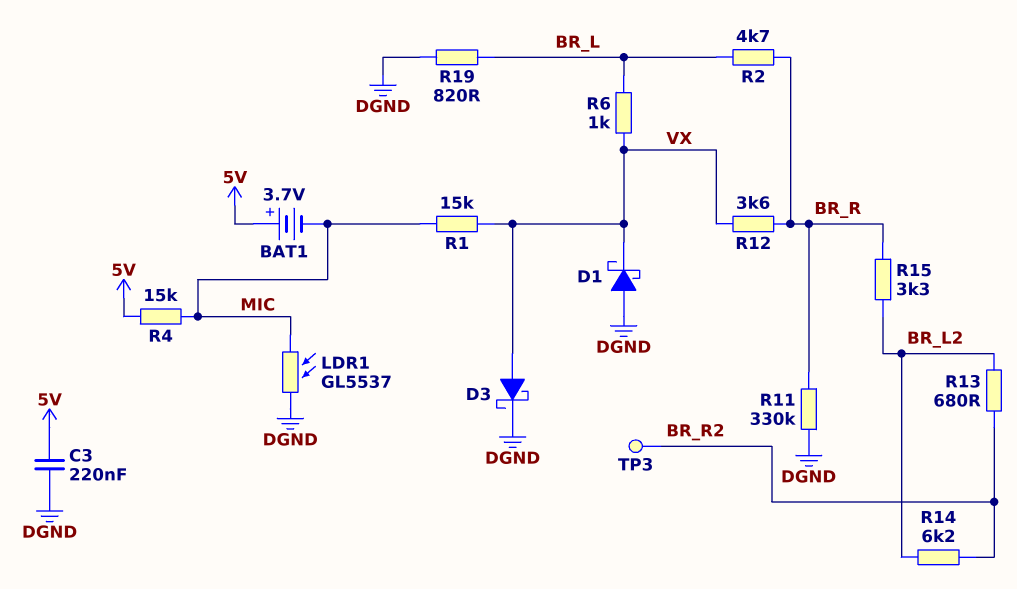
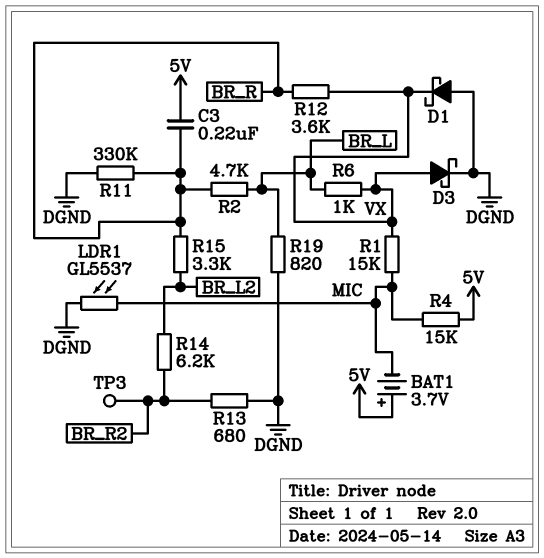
C3: 220nF (5V, DGND) -> 220nF (5V, BR_R)
R13: 680 (BR_L2, BR_R2) -> 680 (BR_R2, DGND)

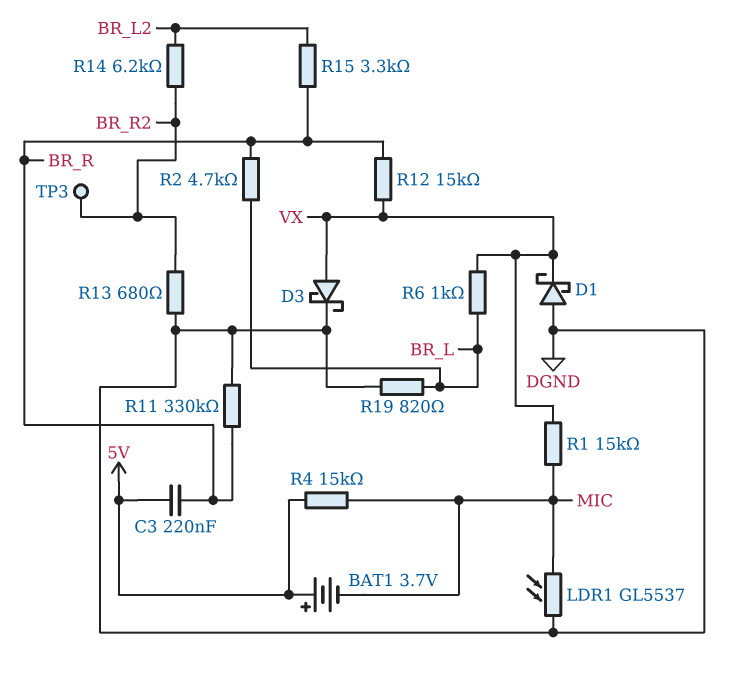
R12: 3.6k (BR_R, VX) -> 15k (BR_R, VX)

